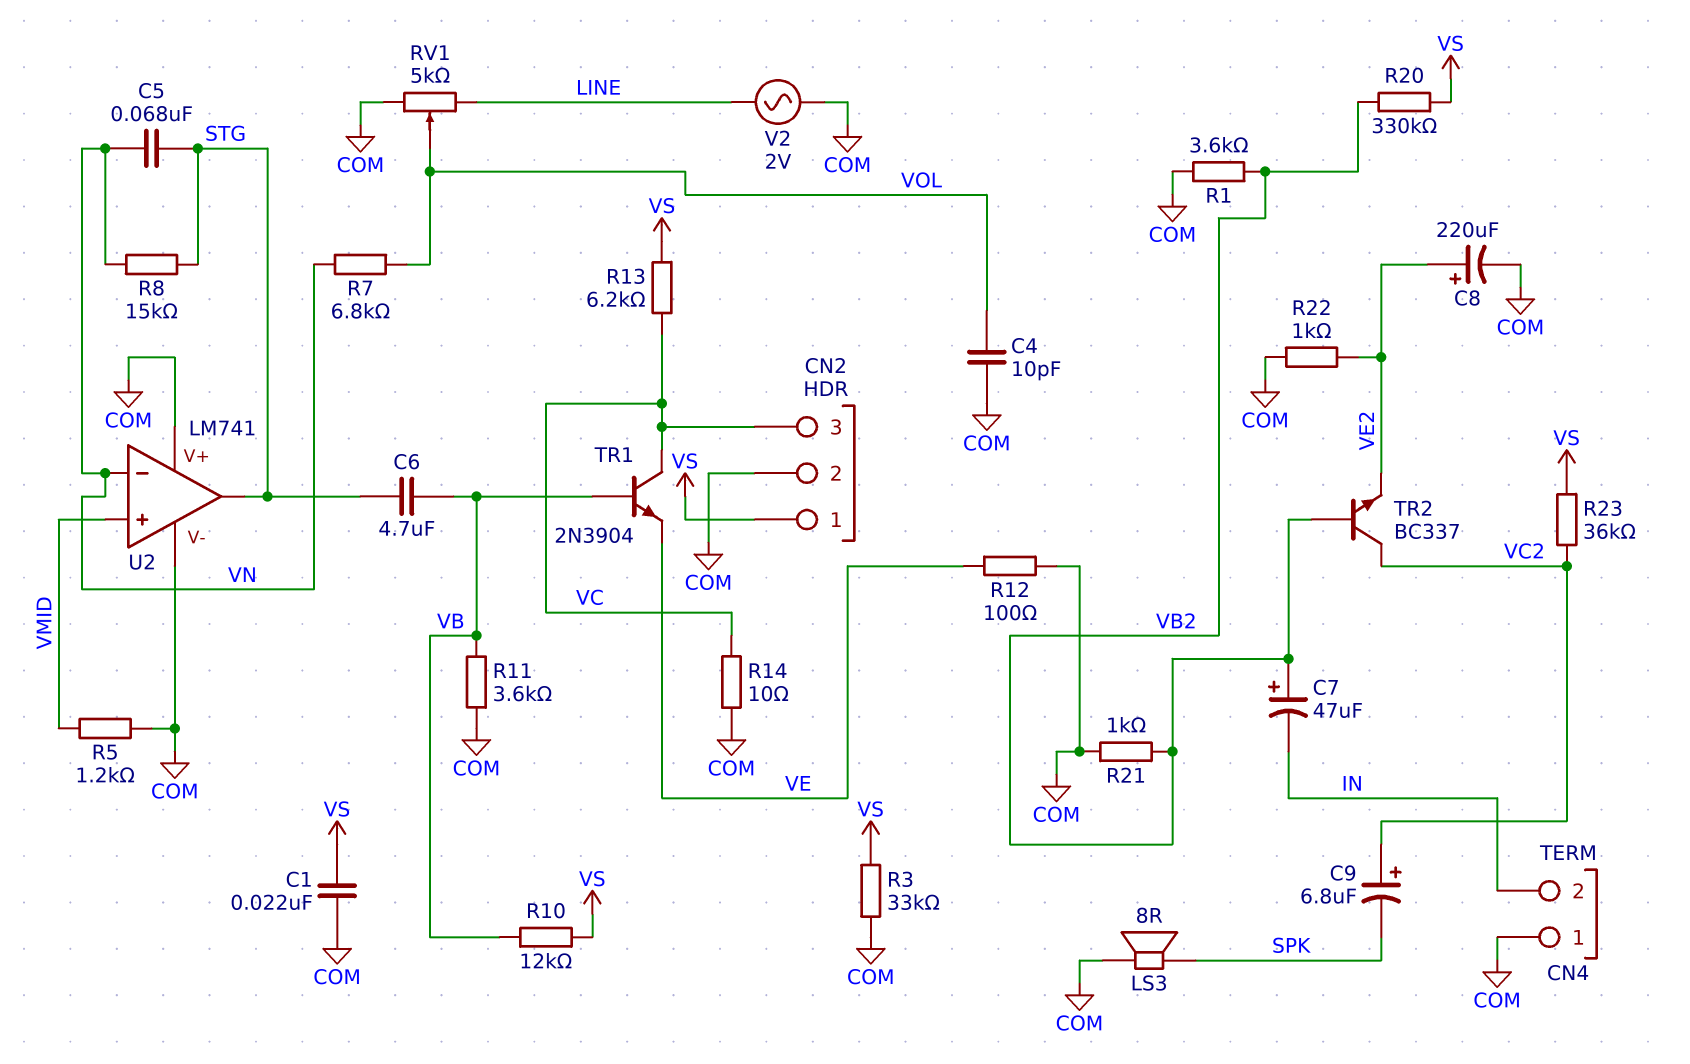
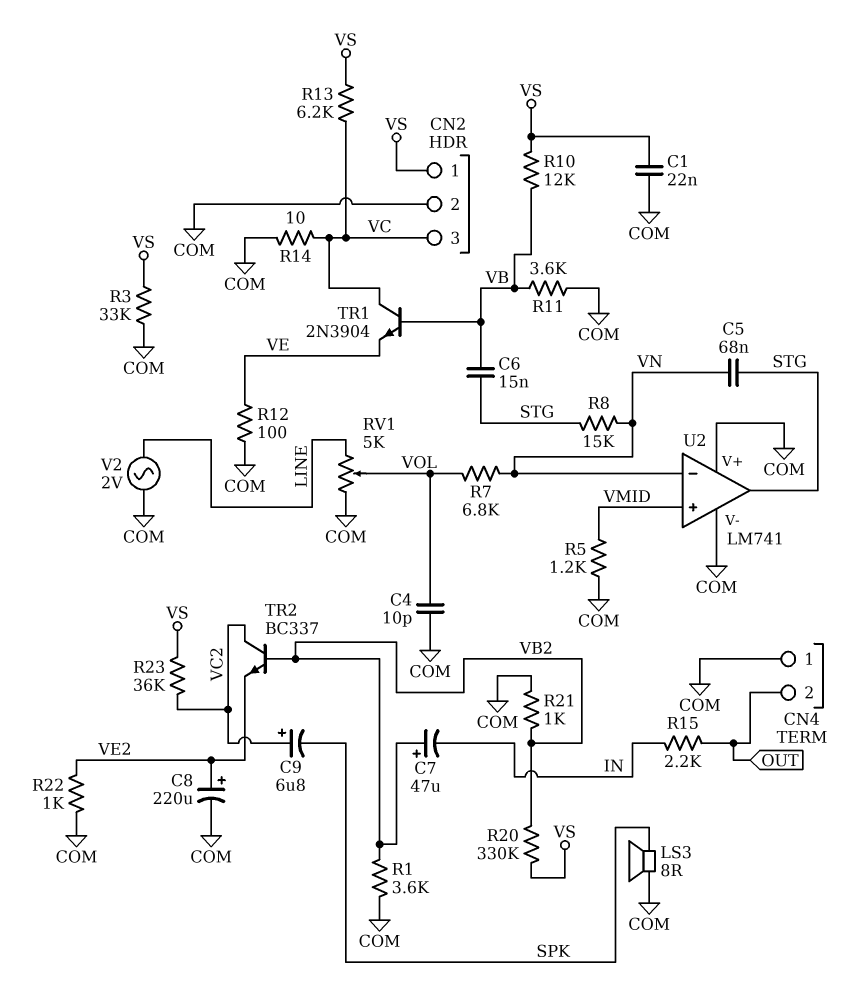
C6: 4.7uF (STG, VB) -> 15nF (STG, VB)
CN4 pin 2: IN -> OUT
R15: none -> 2.2k (IN, OUT)

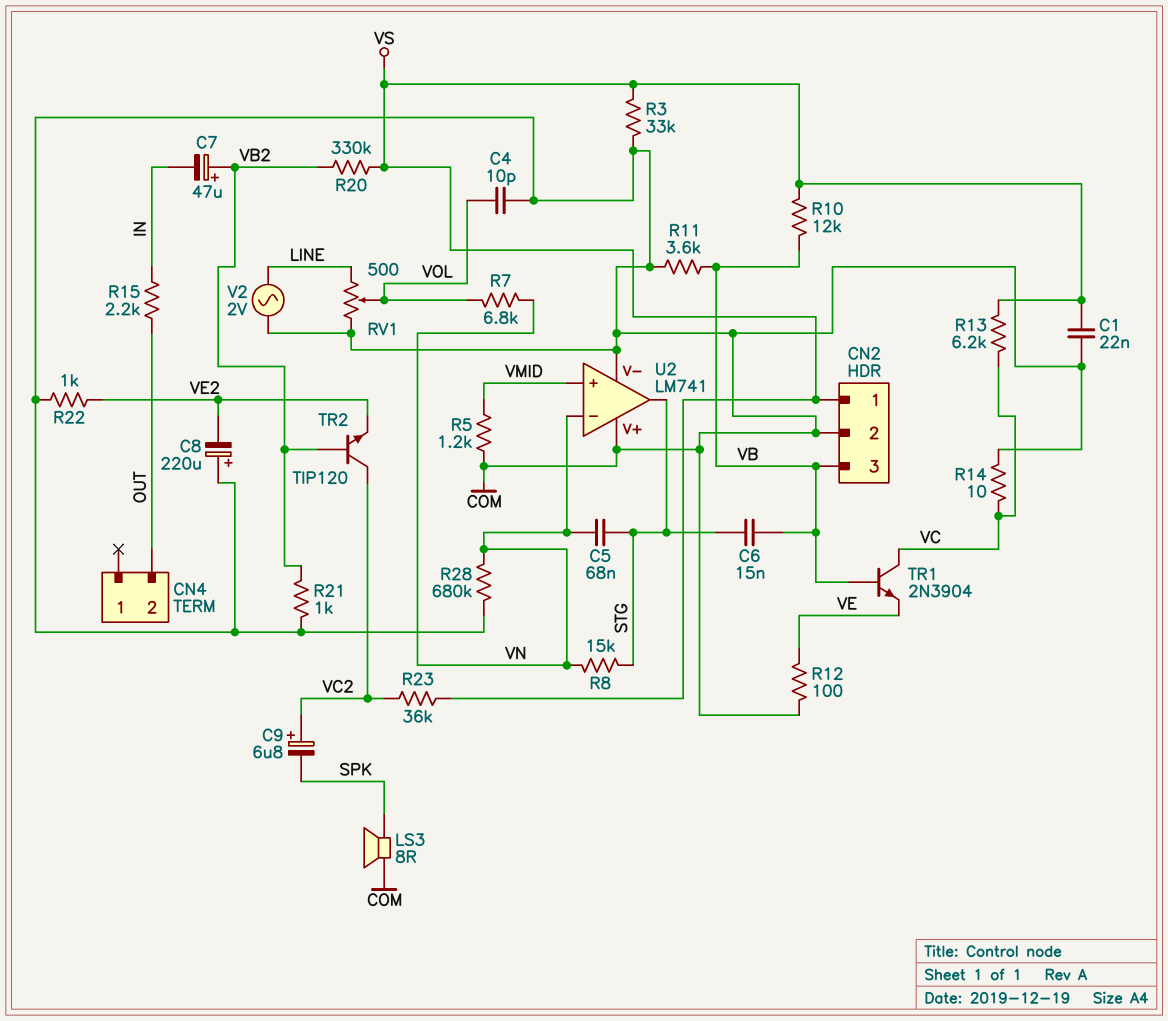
C8: 220uF (plus VE2, minus COM) -> 220uF (plus COM, minus VE2)
CN2 pin 3: VC -> VB
CN4 pin 1: COM -> none
R1: 3.6k (COM, VB2) -> none
R28: none -> 680k (COM, VN)
RV1: 5k (COM, LINE, wiper VOL) -> 500 (COM, LINE, wiper VOL)
TR2: NPN BC337 (B VB2, C VC2, E VE2) -> NPN TIP120 (B VB2, C VC2, E VE2)

